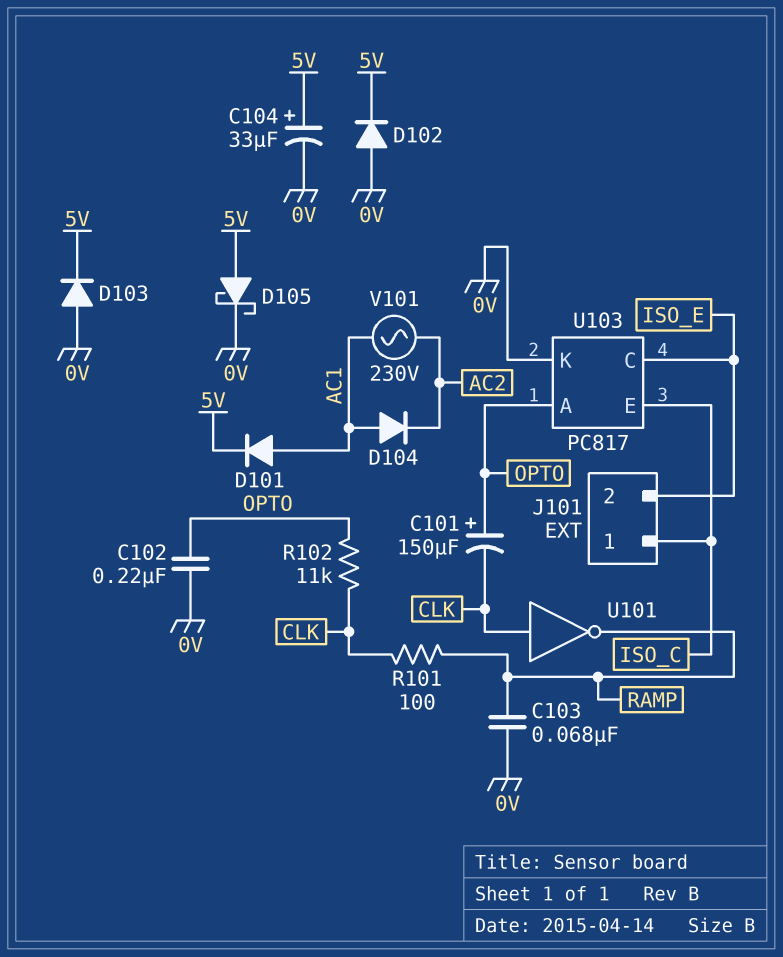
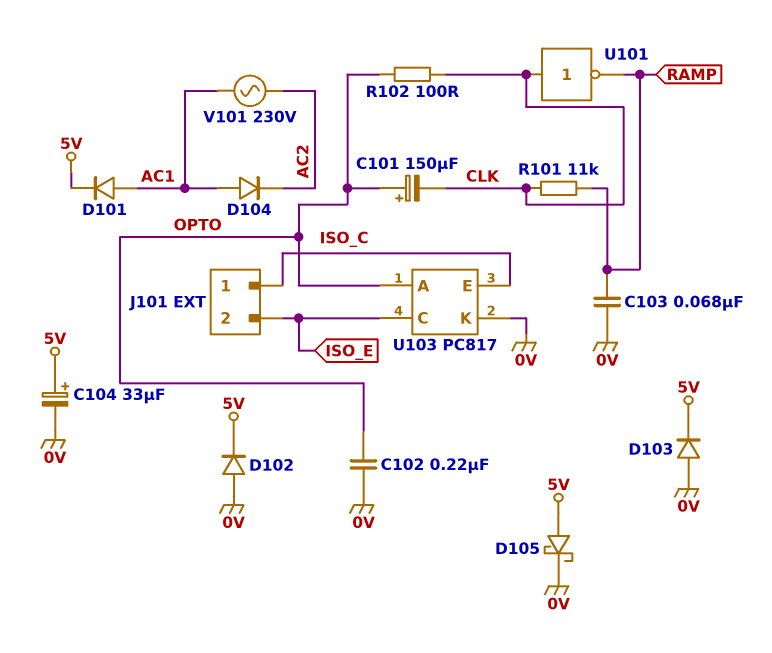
R101: 100 (CLK, RAMP) -> 11k (CLK, RAMP)
R102: 11k (CLK, OPTO) -> 100 (CLK, OPTO)

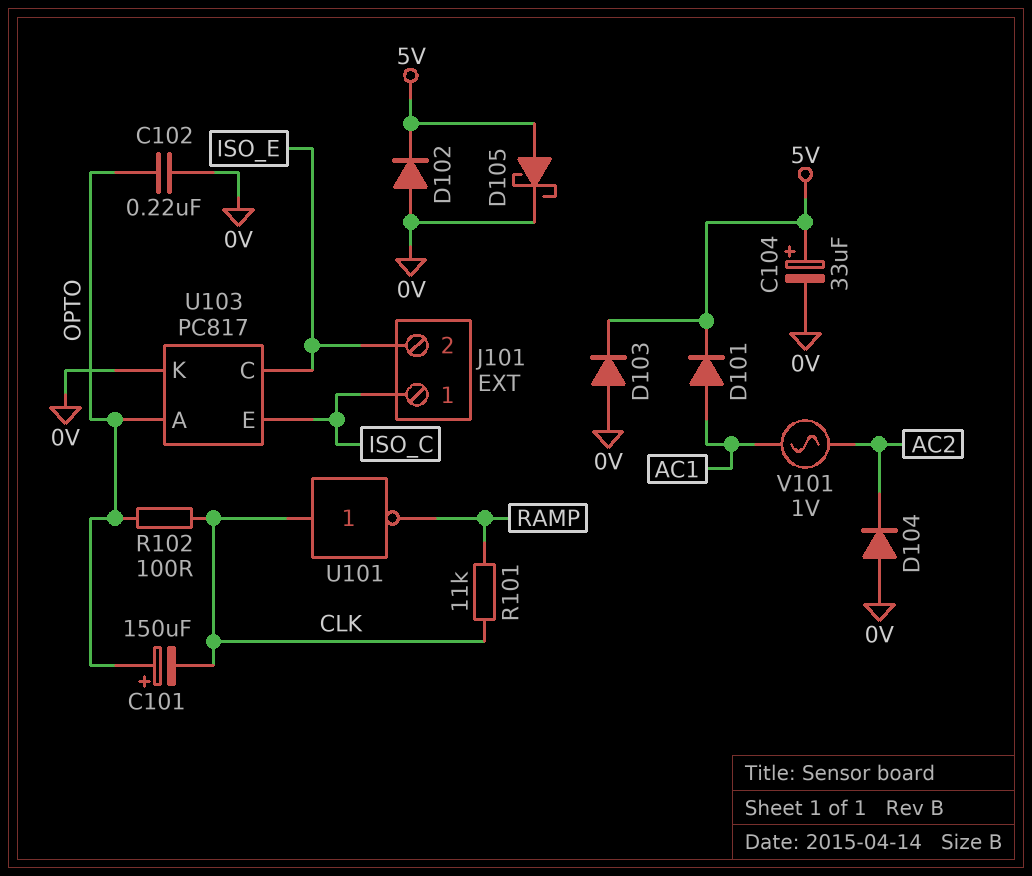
C103: 68nF (0V, RAMP) -> none
D104: diode (A AC1, K AC2) -> diode (A 0V, K AC2)
V101: AC 230V (AC1, AC2) -> AC 1V (AC1, AC2)

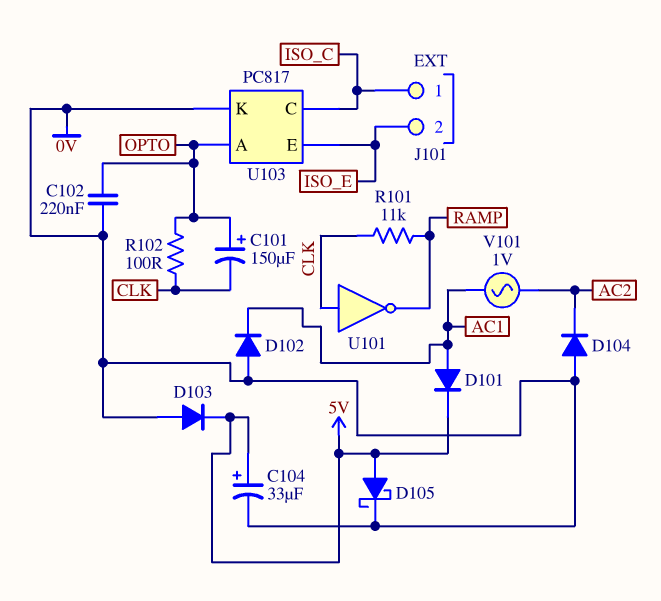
D102: diode (A 0V, K 5V) -> diode (A 0V, K AC1)
U103 pin C: ISO_E -> ISO_C
U103 pin E: ISO_C -> ISO_E

